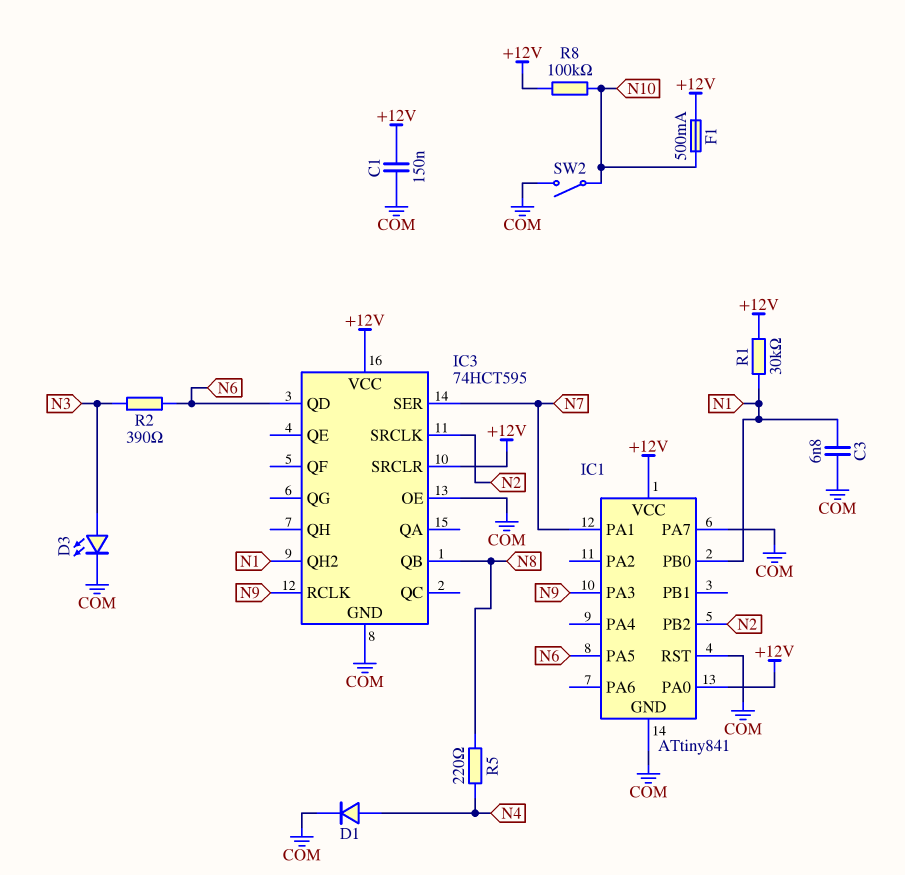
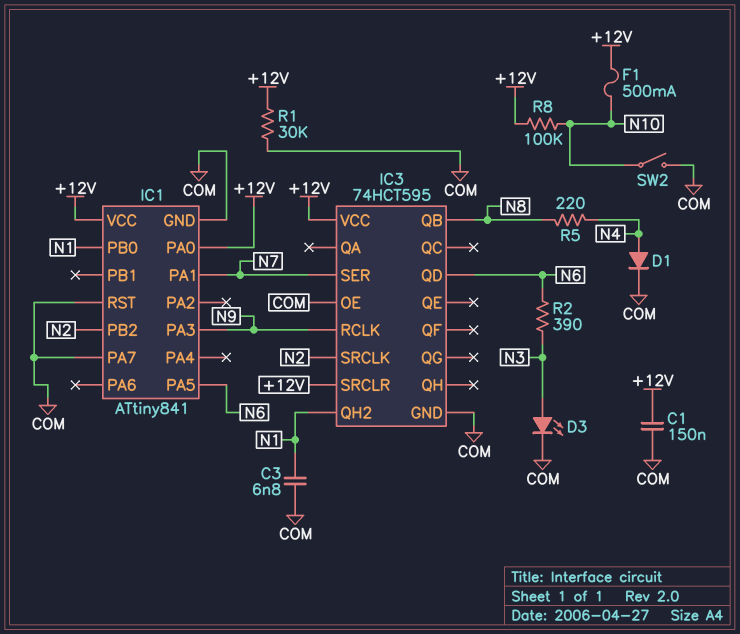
R1: 30k (+12V, N1) -> 30k (+12V, COM)

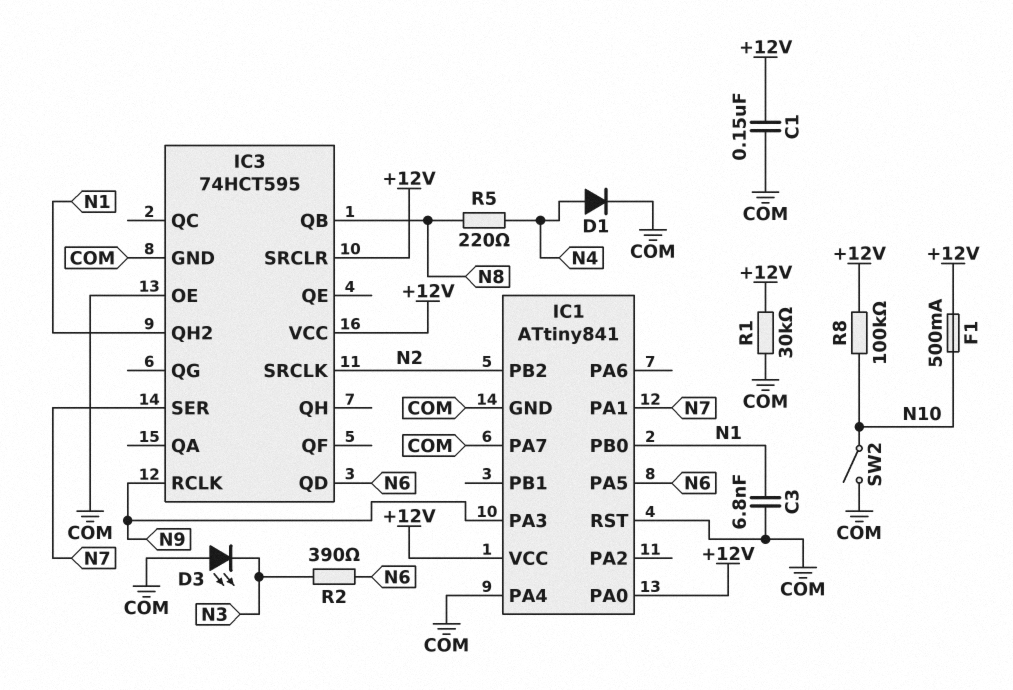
D3: LED (A N3, K COM) -> LED (A COM, K N3)
IC1 pin PA4: none -> COM

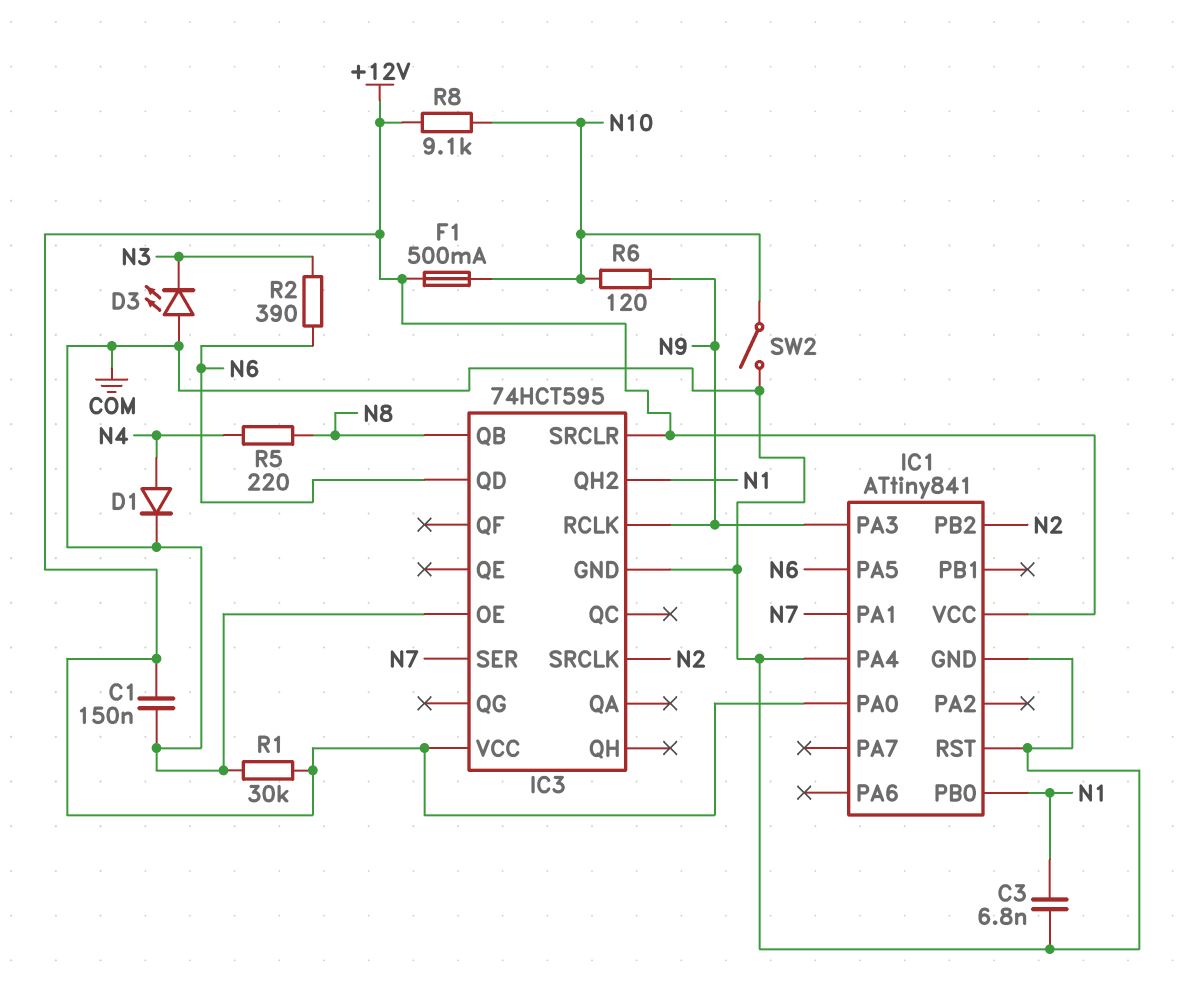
IC1 pin PA7: COM -> none
R6: none -> 120 (N9, N10)
R8: 100k (+12V, N10) -> 9.1k (+12V, N10)

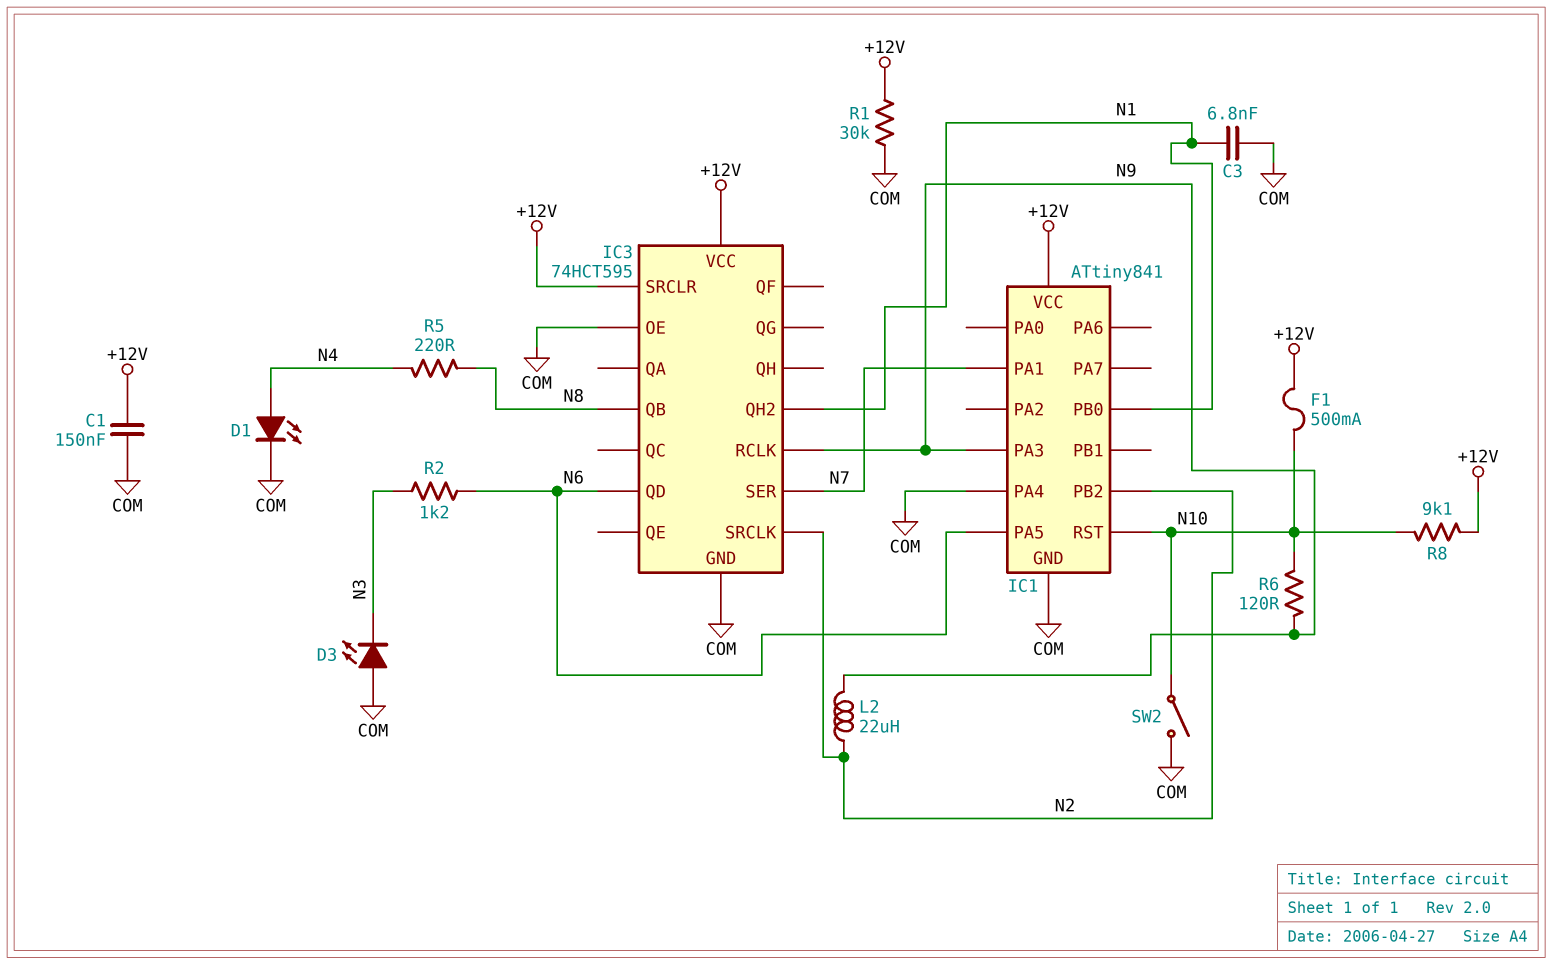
D1: diode (A N4, K COM) -> LED (A N4, K COM)
IC1 pin PA0: +12V -> none
IC1 pin RST: COM -> N10
L2: none -> 22uH (N2, N9)
R2: 390 (N3, N6) -> 1.2k (N3, N6)

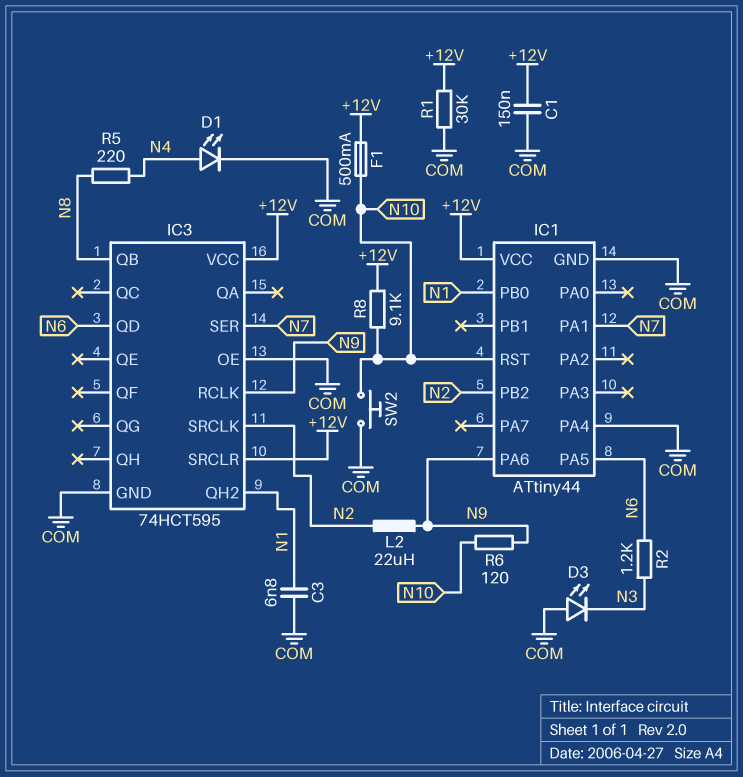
IC1: ATtiny841 -> ATtiny44
IC1 pin PA3: N9 -> none
IC1 pin PA6: none -> N9
SW2: switch (COM, N10) -> button (COM, N10)

